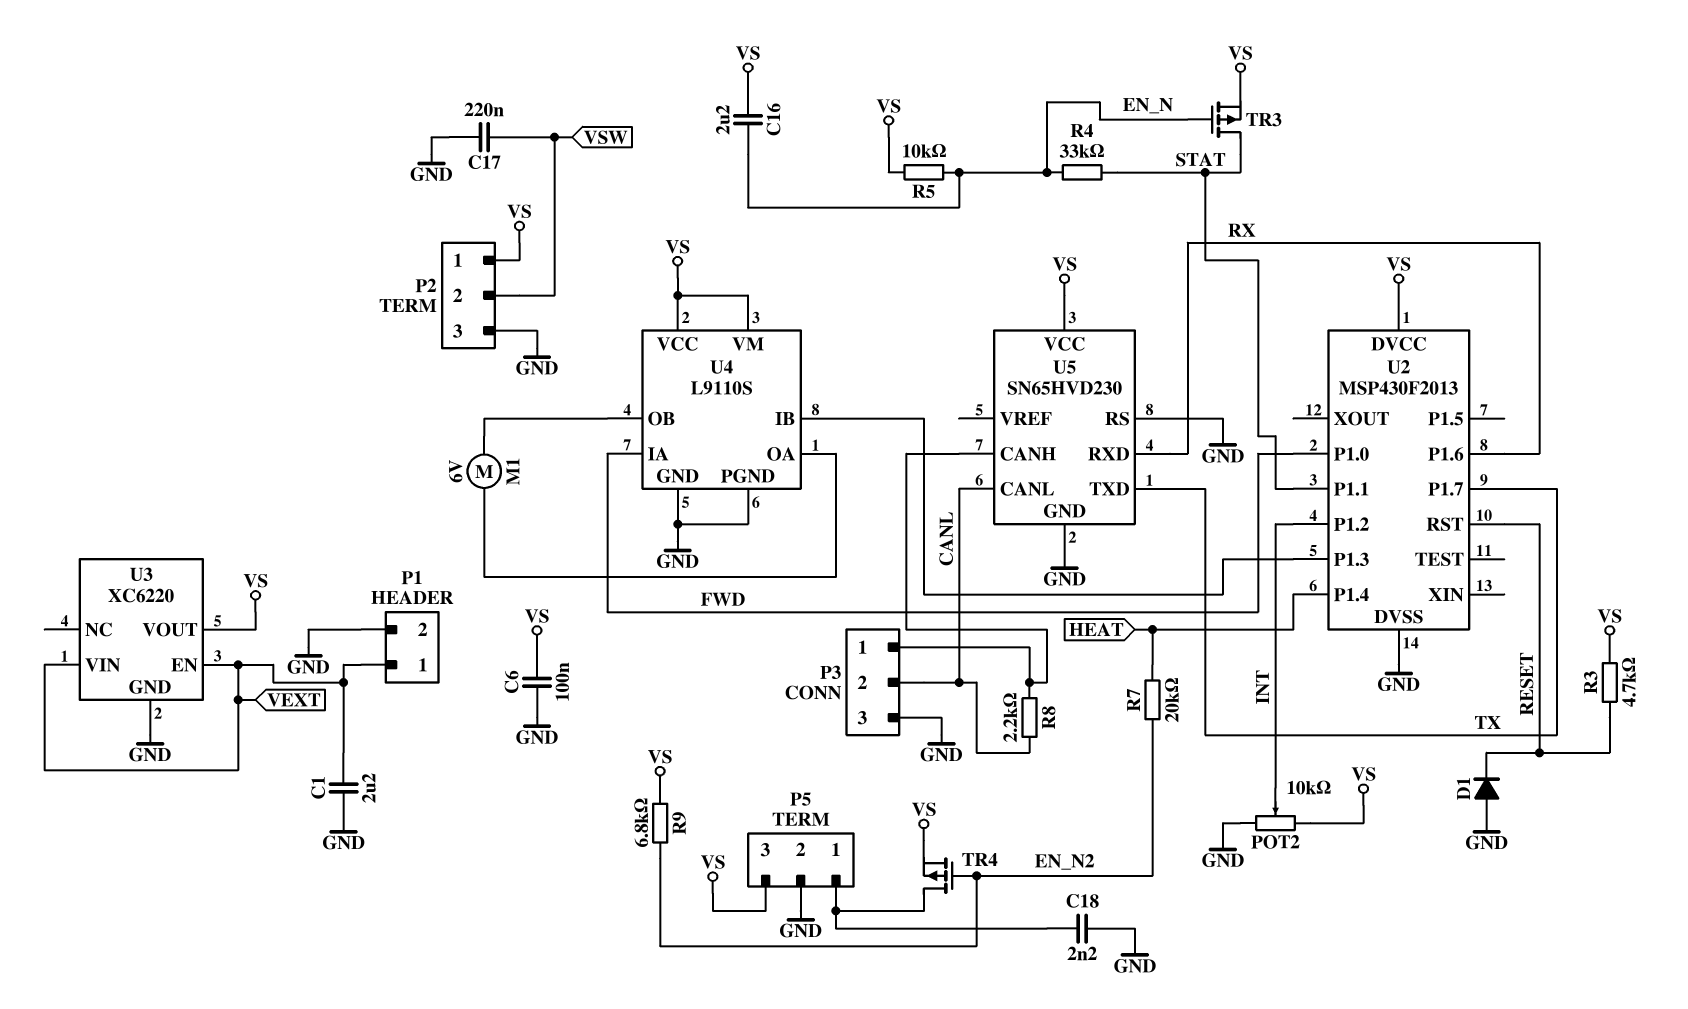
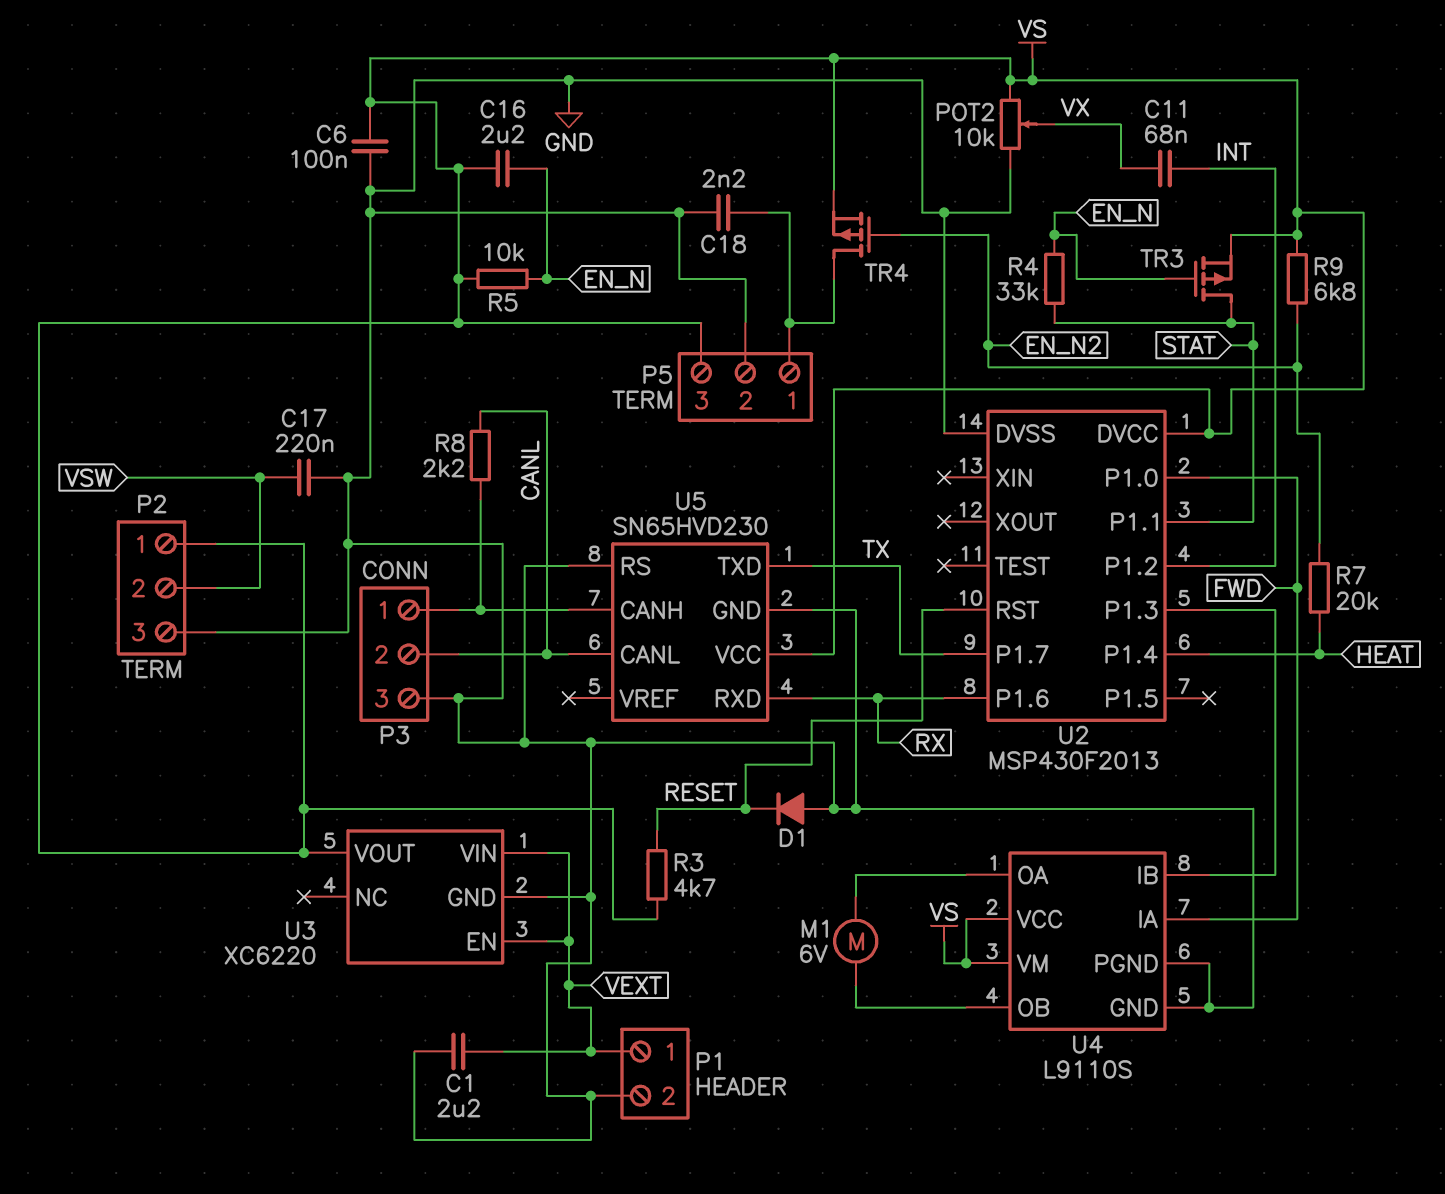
C11: none -> 68nF (INT, VX)
POT2: 10k (GND, VS, wiper INT) -> 10k (GND, VS, wiper VX)

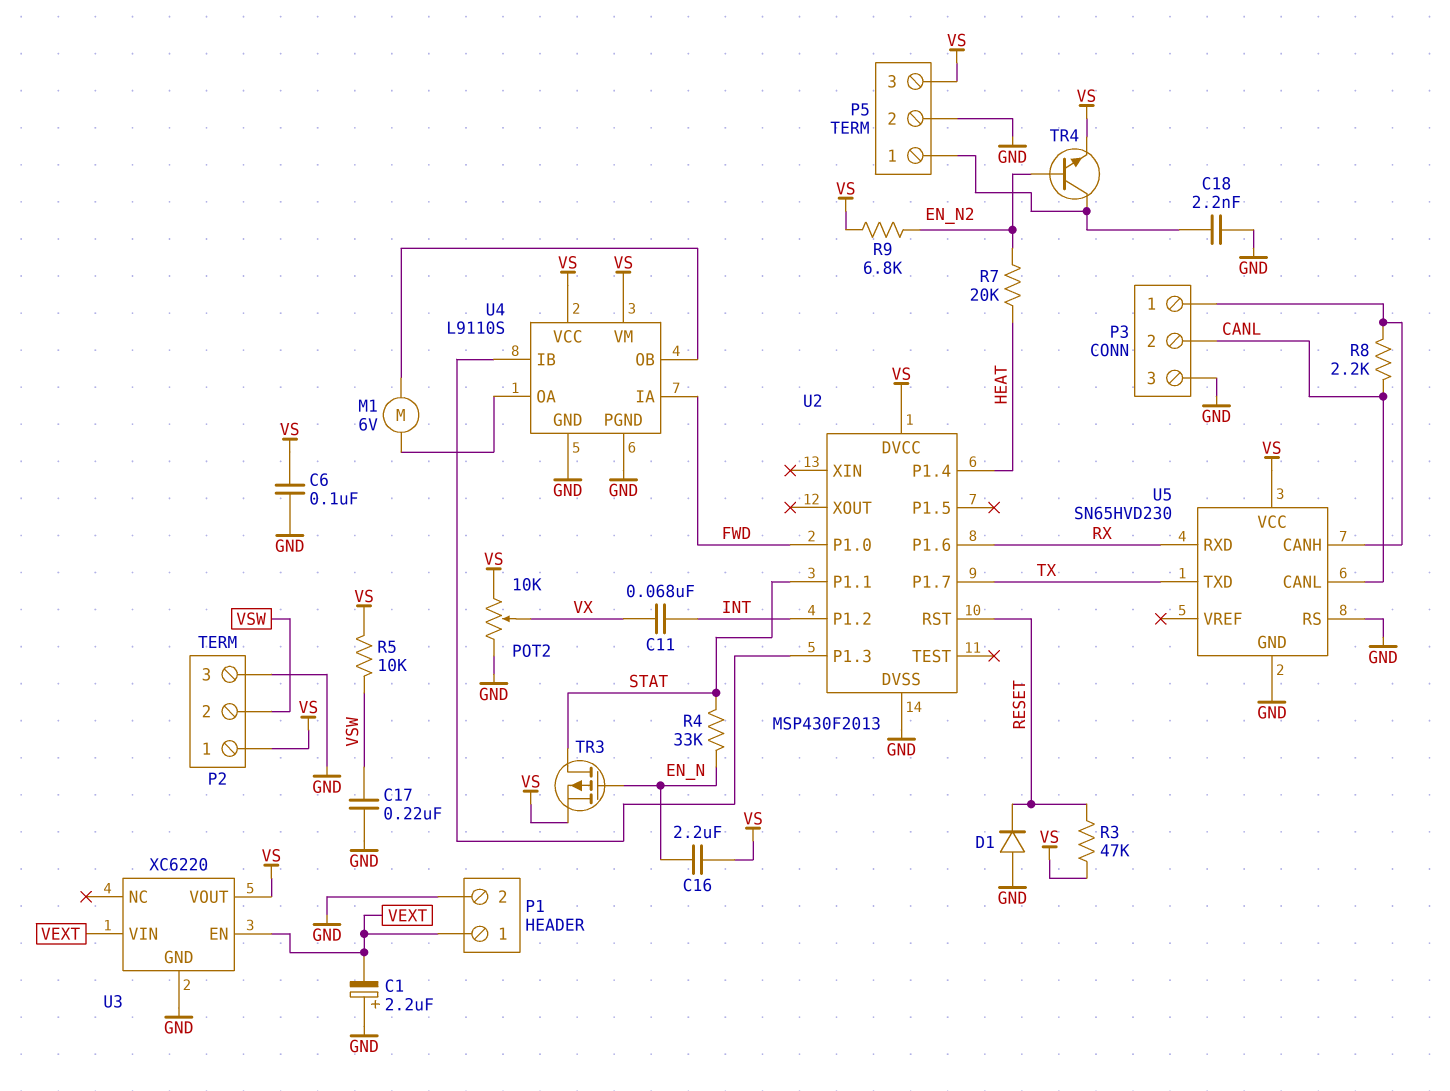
C1: 2.2uF (GND, VEXT) -> 2.2uF (plus GND, minus VEXT)
R3: 4.7k (RESET, VS) -> 47k (RESET, VS)
R5: 10k (EN_N, VS) -> 10k (VS, VSW)
TR4: PMOS (G EN_N2, D P5/1, S VS) -> NPN (B EN_N2, C P5/1, E VS)

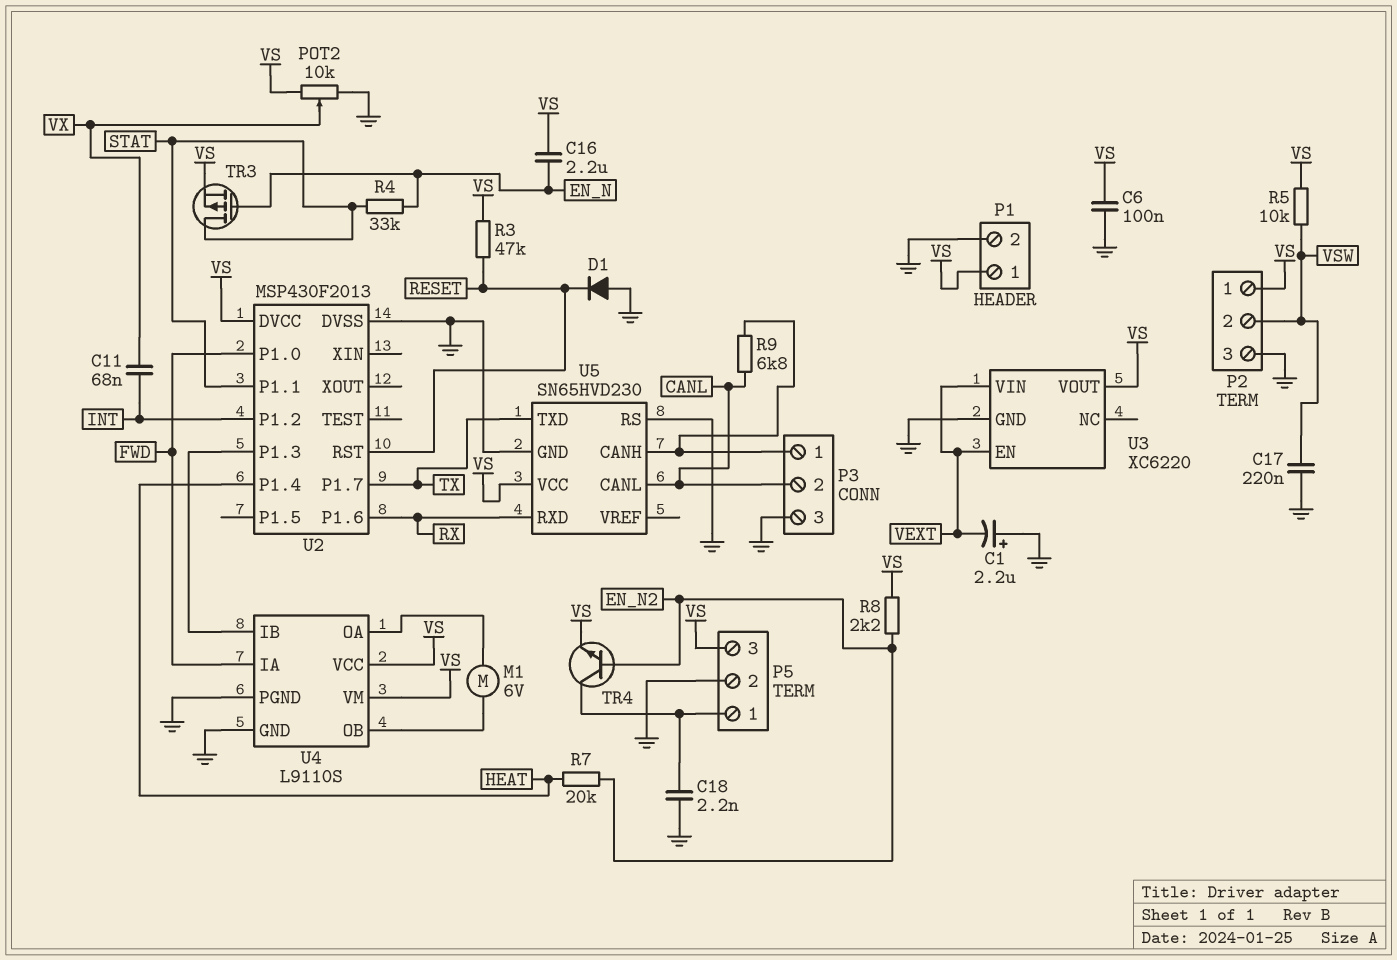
P1 pin 1: VEXT -> VS
R8: 2.2k (CANL, P3/1) -> 2.2k (EN_N2, VS)
R9: 6.8k (EN_N2, VS) -> 6.8k (CANL, P3/1)

